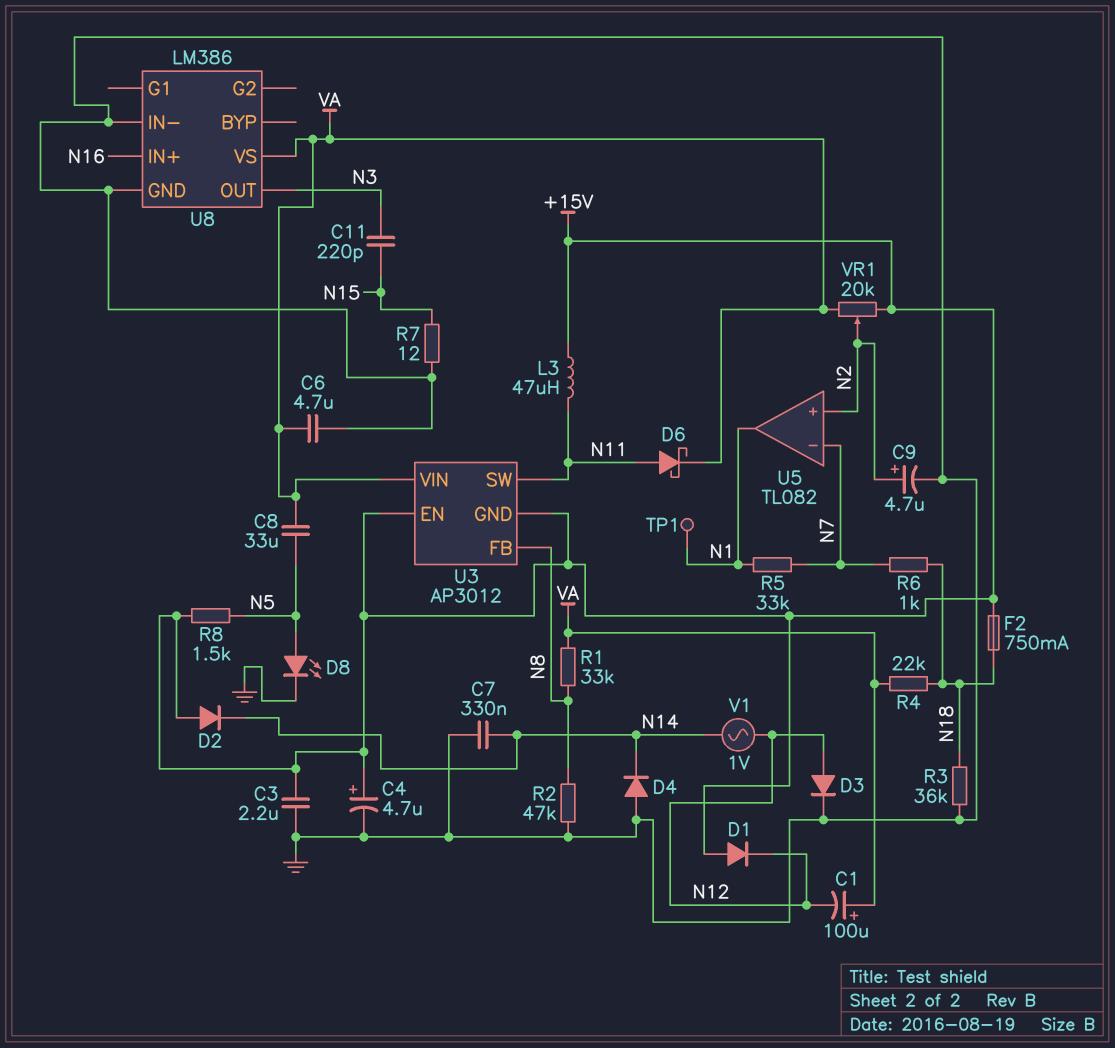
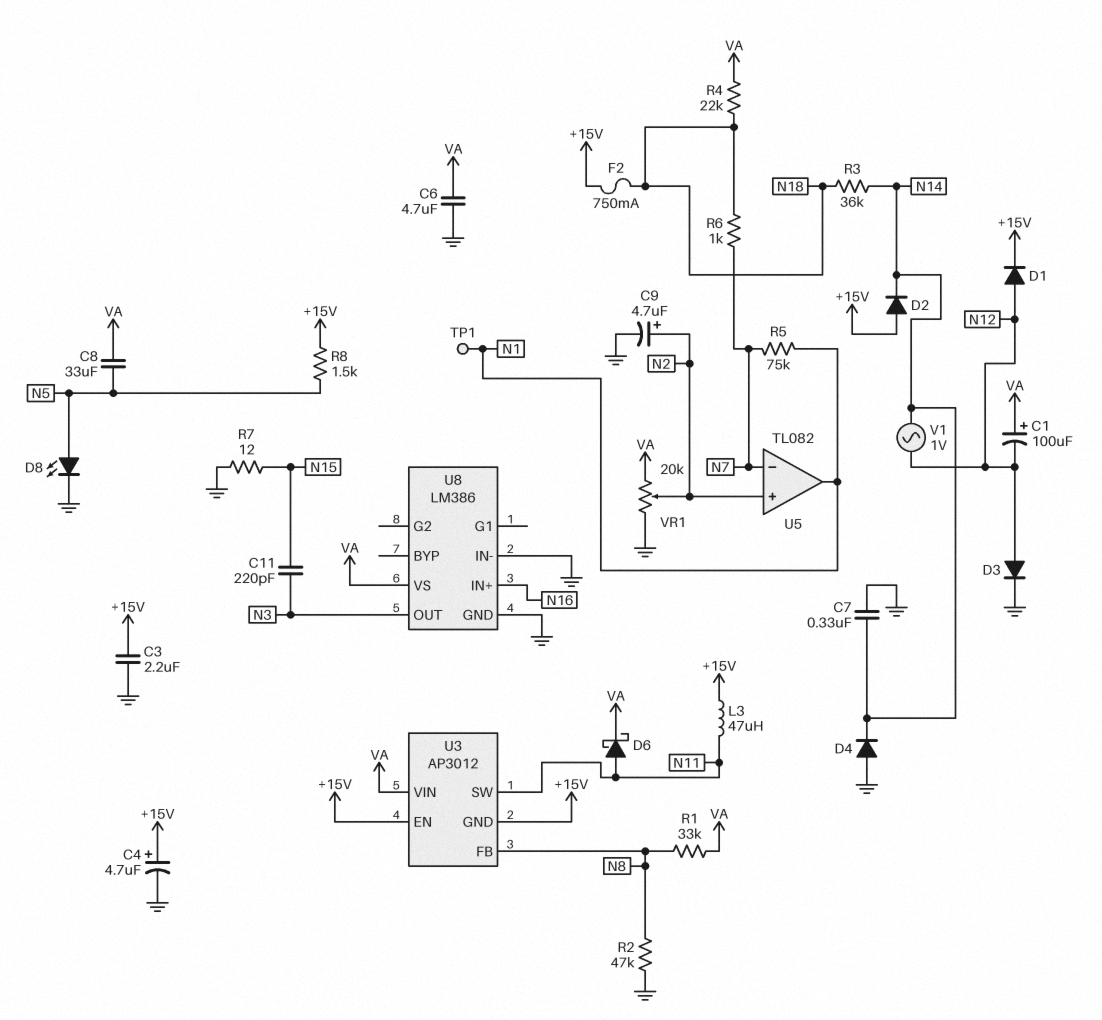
D1: diode (A +15V, K N12) -> diode (A N12, K +15V)
R3: 36k (GND, N18) -> 36k (N14, N18)
R5: 33k (N1, N7) -> 75k (N1, N7)
VR1: 20k (+15V, VA, wiper N2) -> 20k (GND, VA, wiper N2)

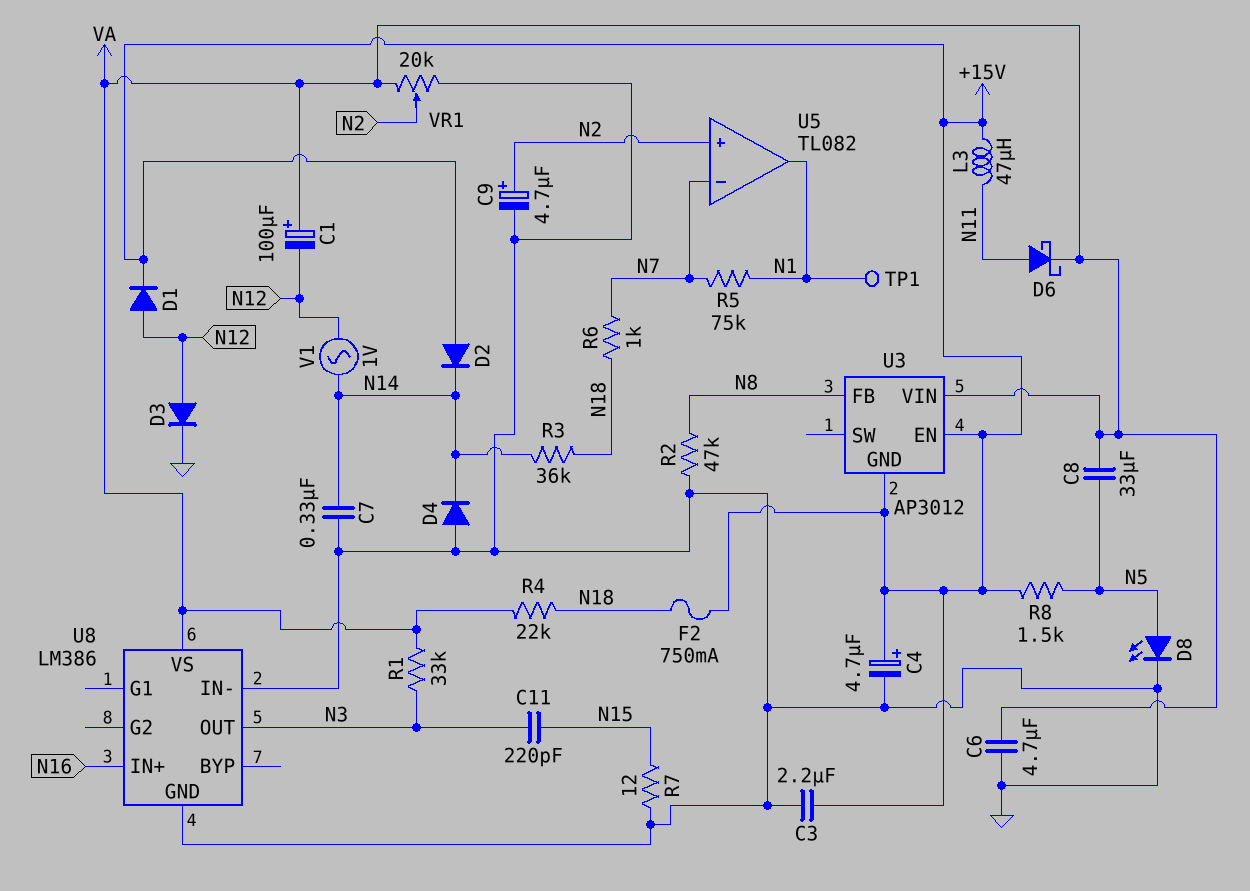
R1: 33k (N8, VA) -> 33k (N3, VA)
U3 pin SW: N11 -> none

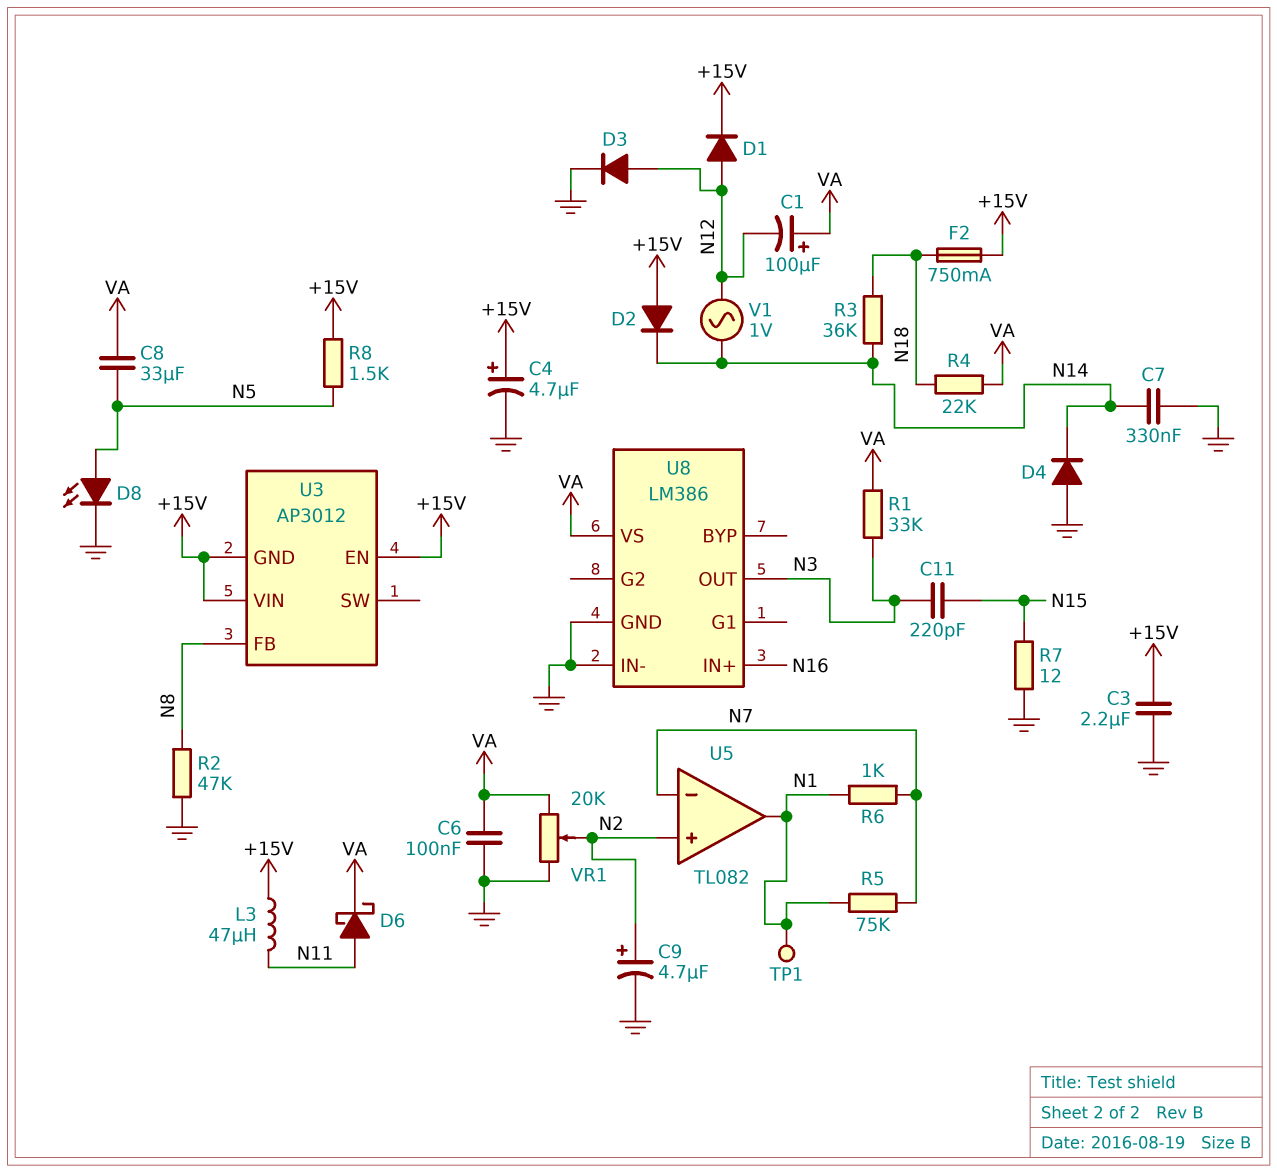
C6: 4.7uF (GND, VA) -> 100nF (GND, VA)
R6: 1k (N7, N18) -> 1k (N1, N7)
U3 pin VIN: VA -> +15V

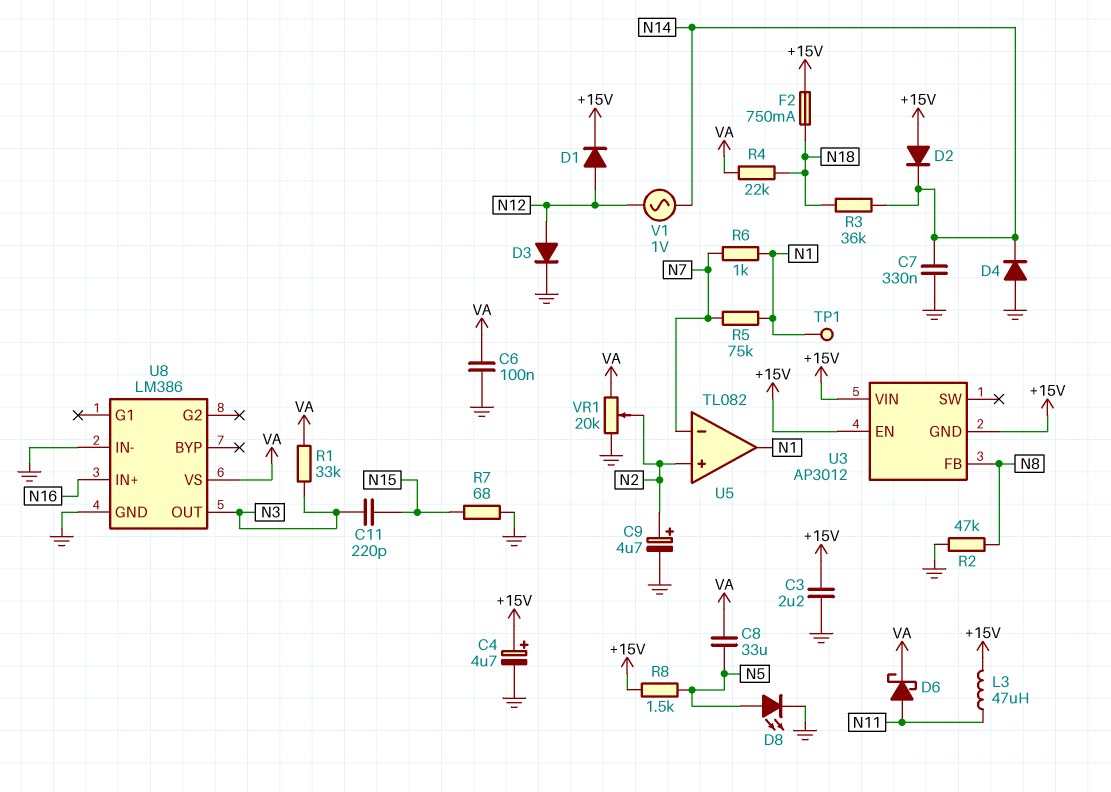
C1: 100uF (plus VA, minus N12) -> none
R7: 12 (GND, N15) -> 68 (GND, N15)

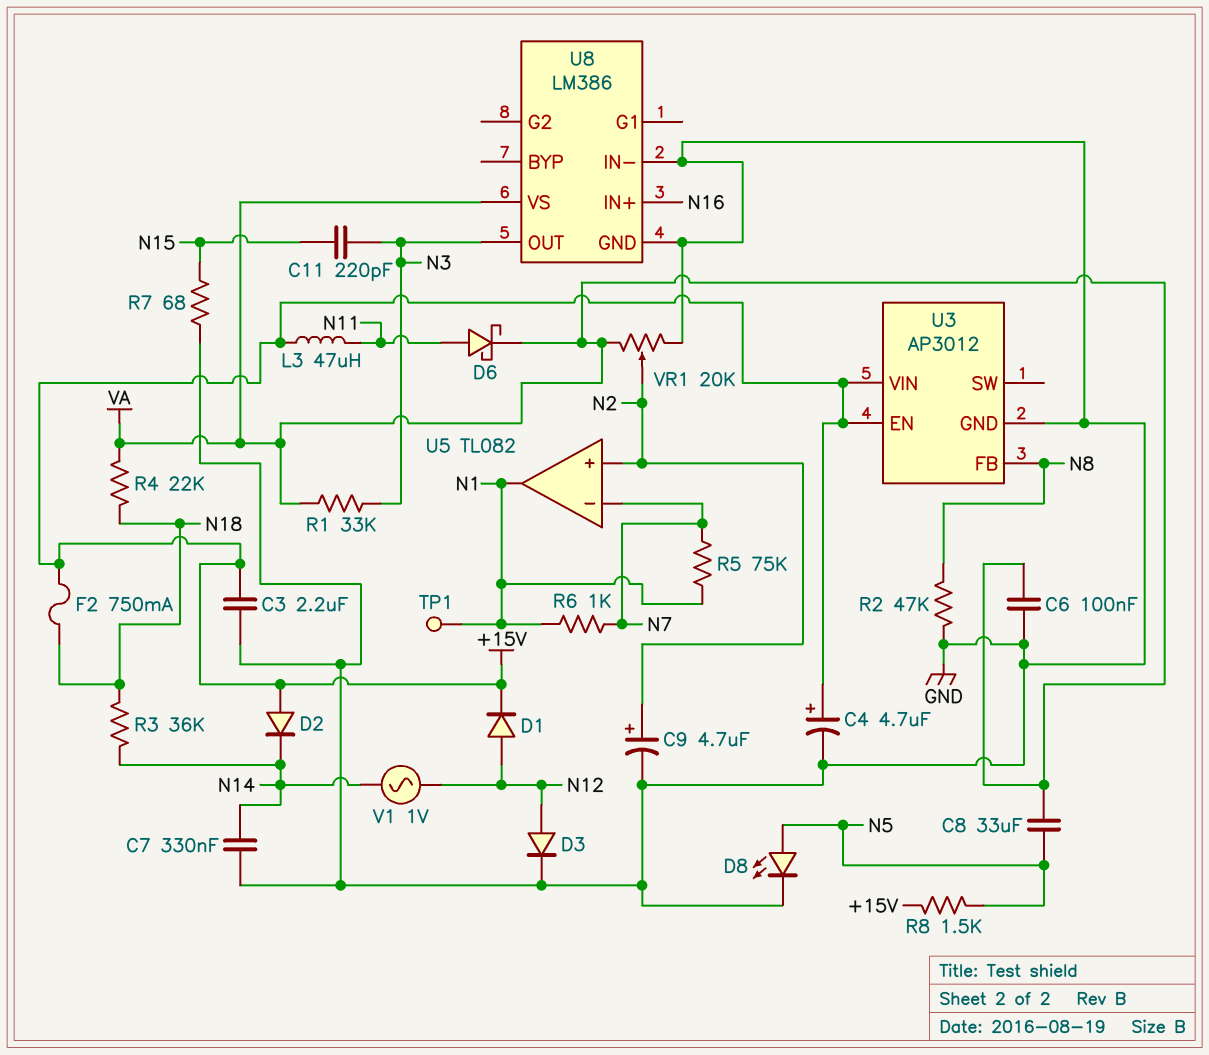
D4: diode (A GND, K N14) -> none
U3 pin GND: +15V -> GND

